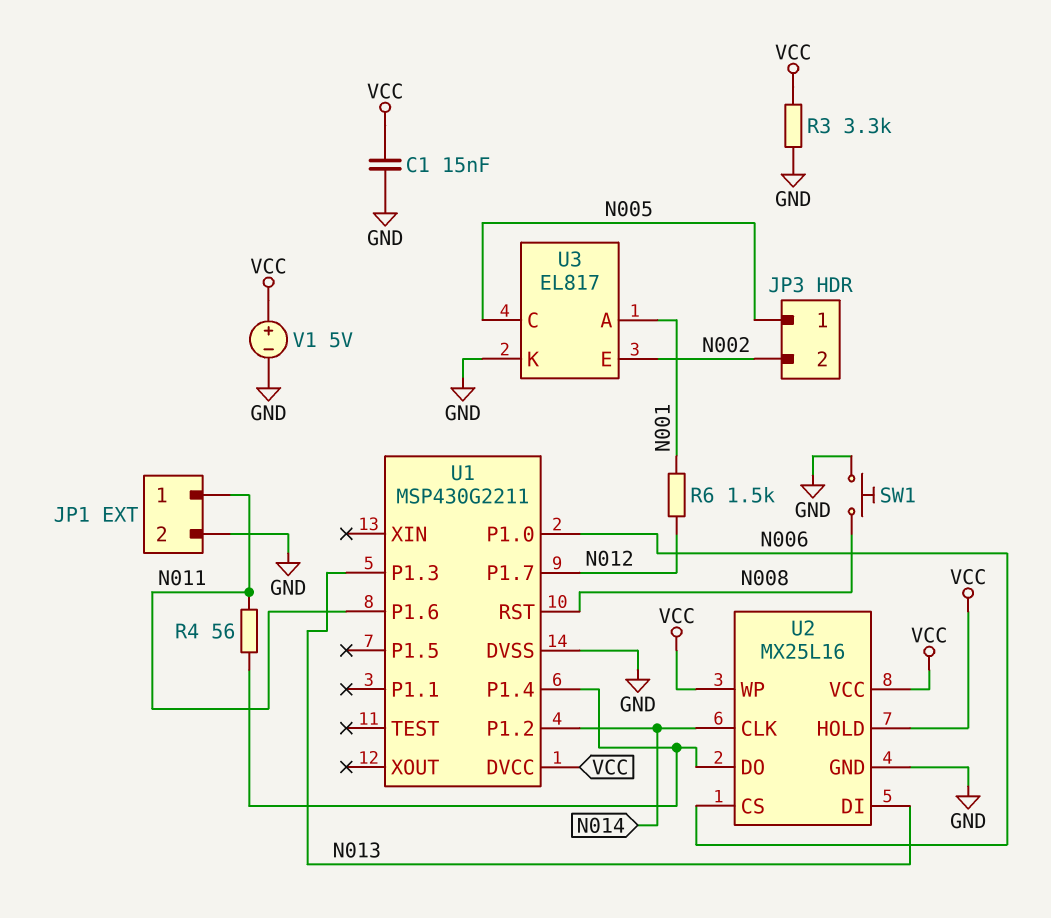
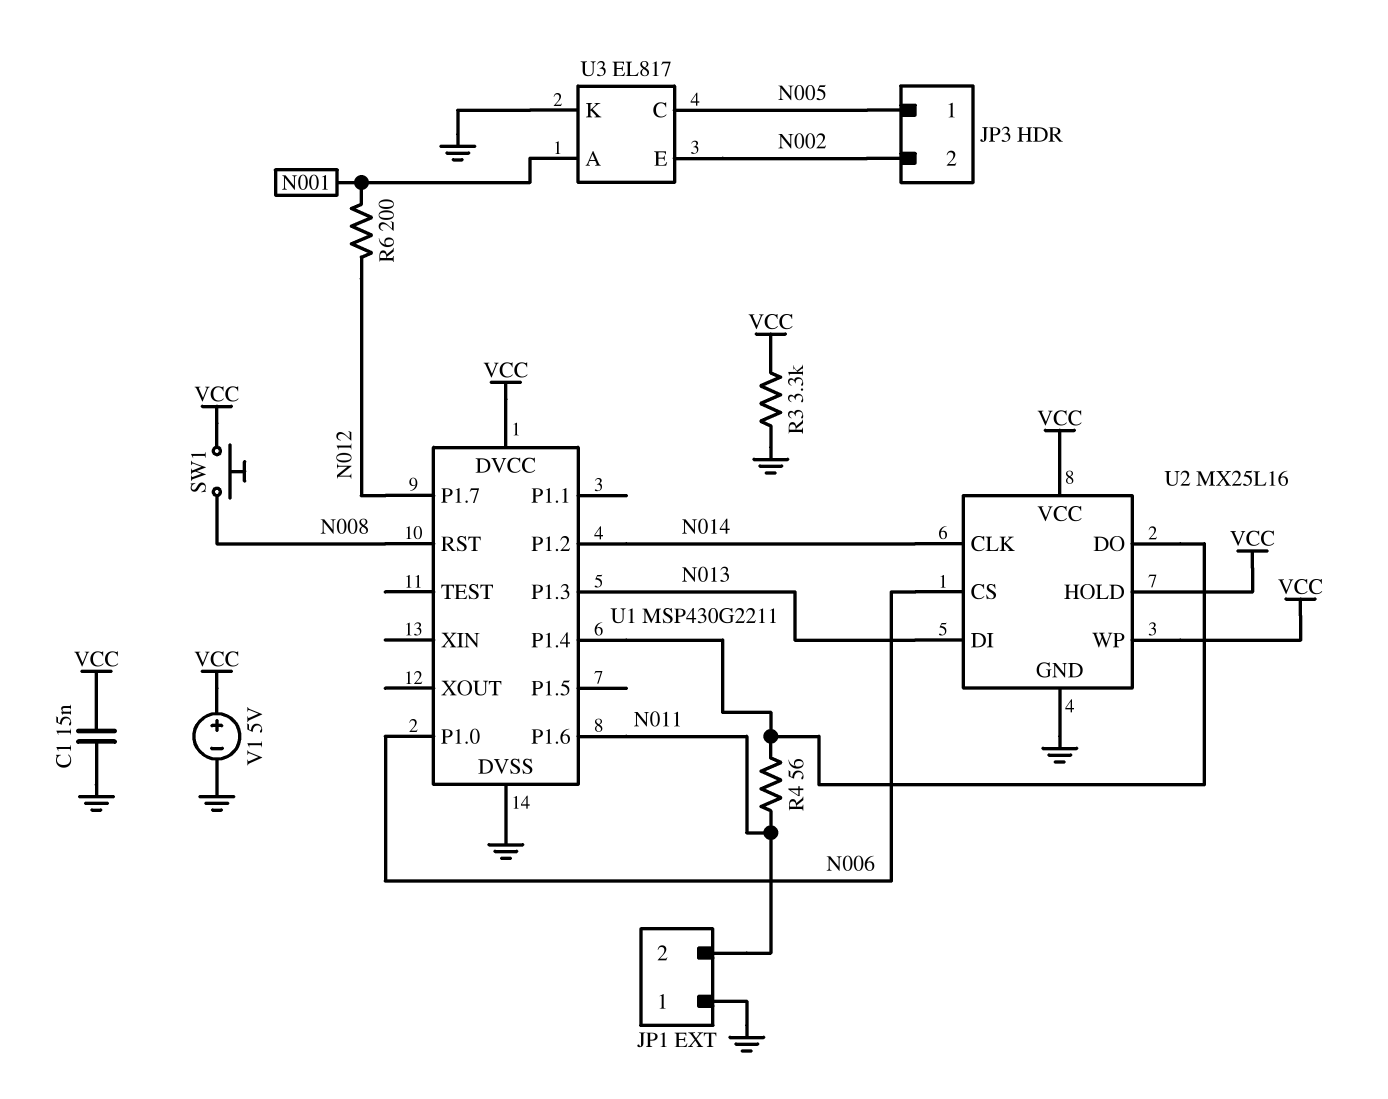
JP1 pin 1: N011 -> GND
JP1 pin 2: GND -> N011
R6: 1.5k (N001, N012) -> 200 (N001, N012)
SW1: button (GND, N008) -> button (N008, VCC)

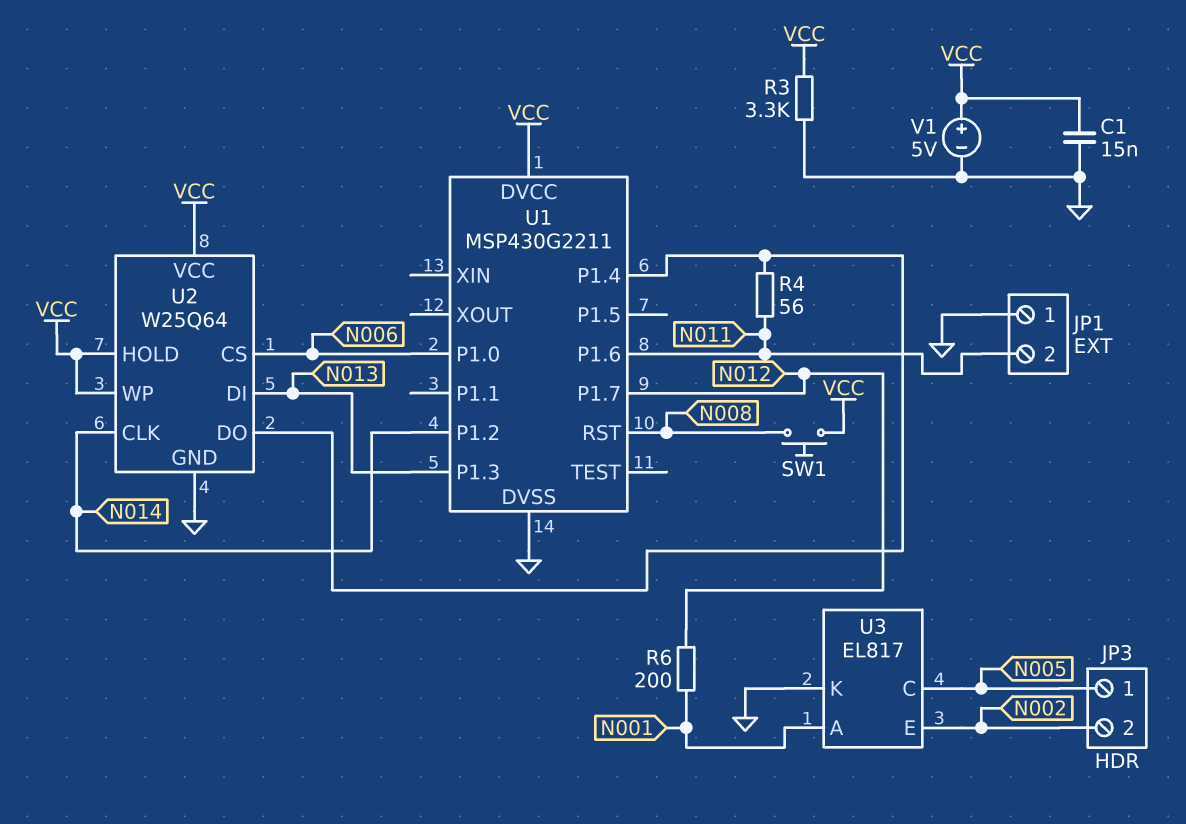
U2: MX25L16 -> W25Q64

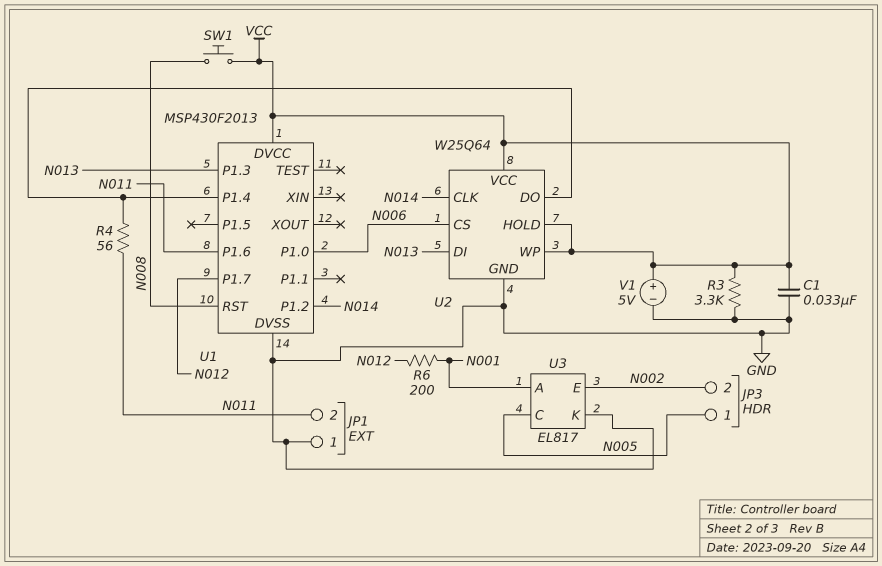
C1: 15nF (GND, VCC) -> 33nF (GND, VCC)
U1: MSP430G2211 -> MSP430F2013

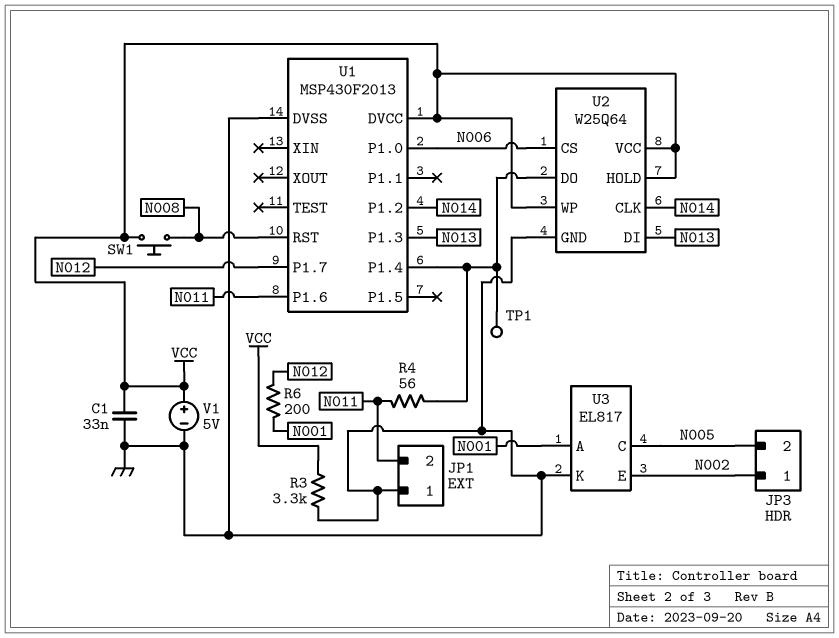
JP3 pin 1: N005 -> N002
JP3 pin 2: N002 -> N005
TP1: none -> test point (U1/P1.4)

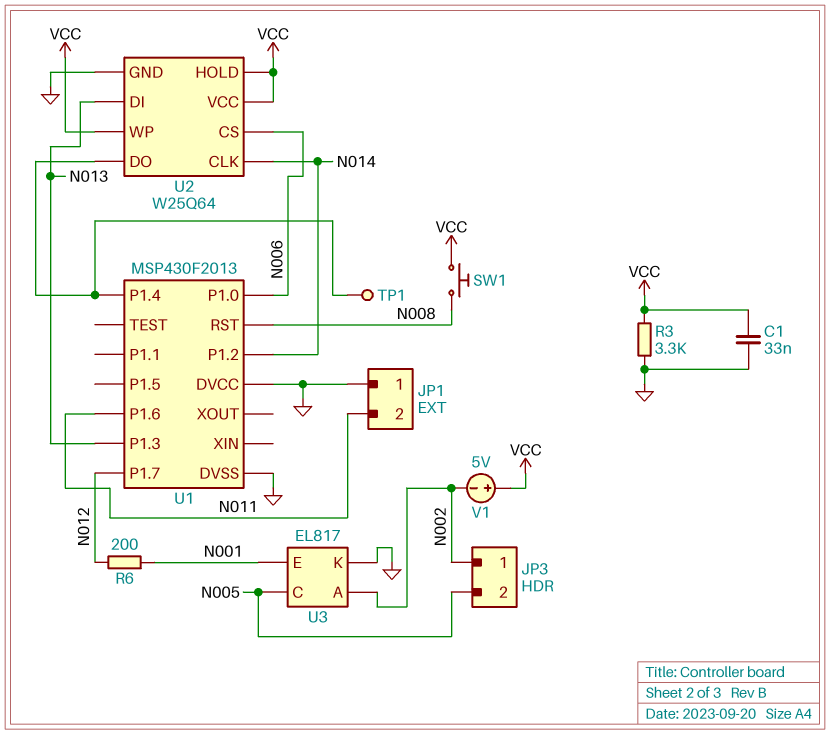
R4: 56 (N011, U1/P1.4) -> none
U1 pin DVCC: VCC -> GND
U3 pin A: N001 -> N002
U3 pin E: N002 -> N001
V1: 5V (plus VCC, minus GND) -> 5V (plus VCC, minus N002)

